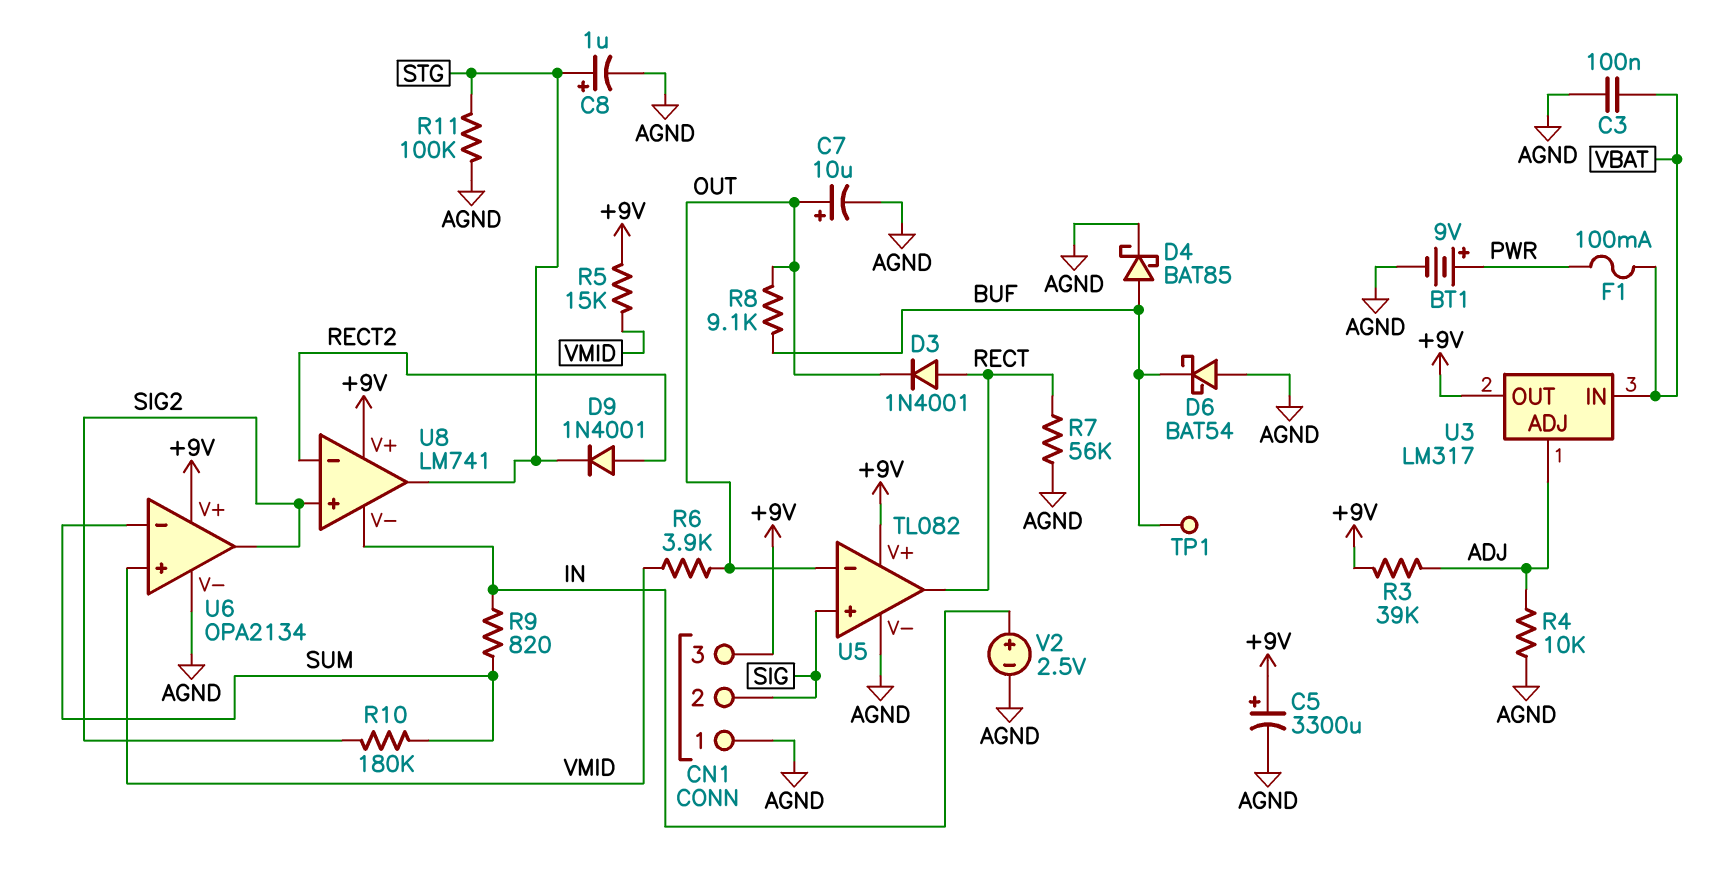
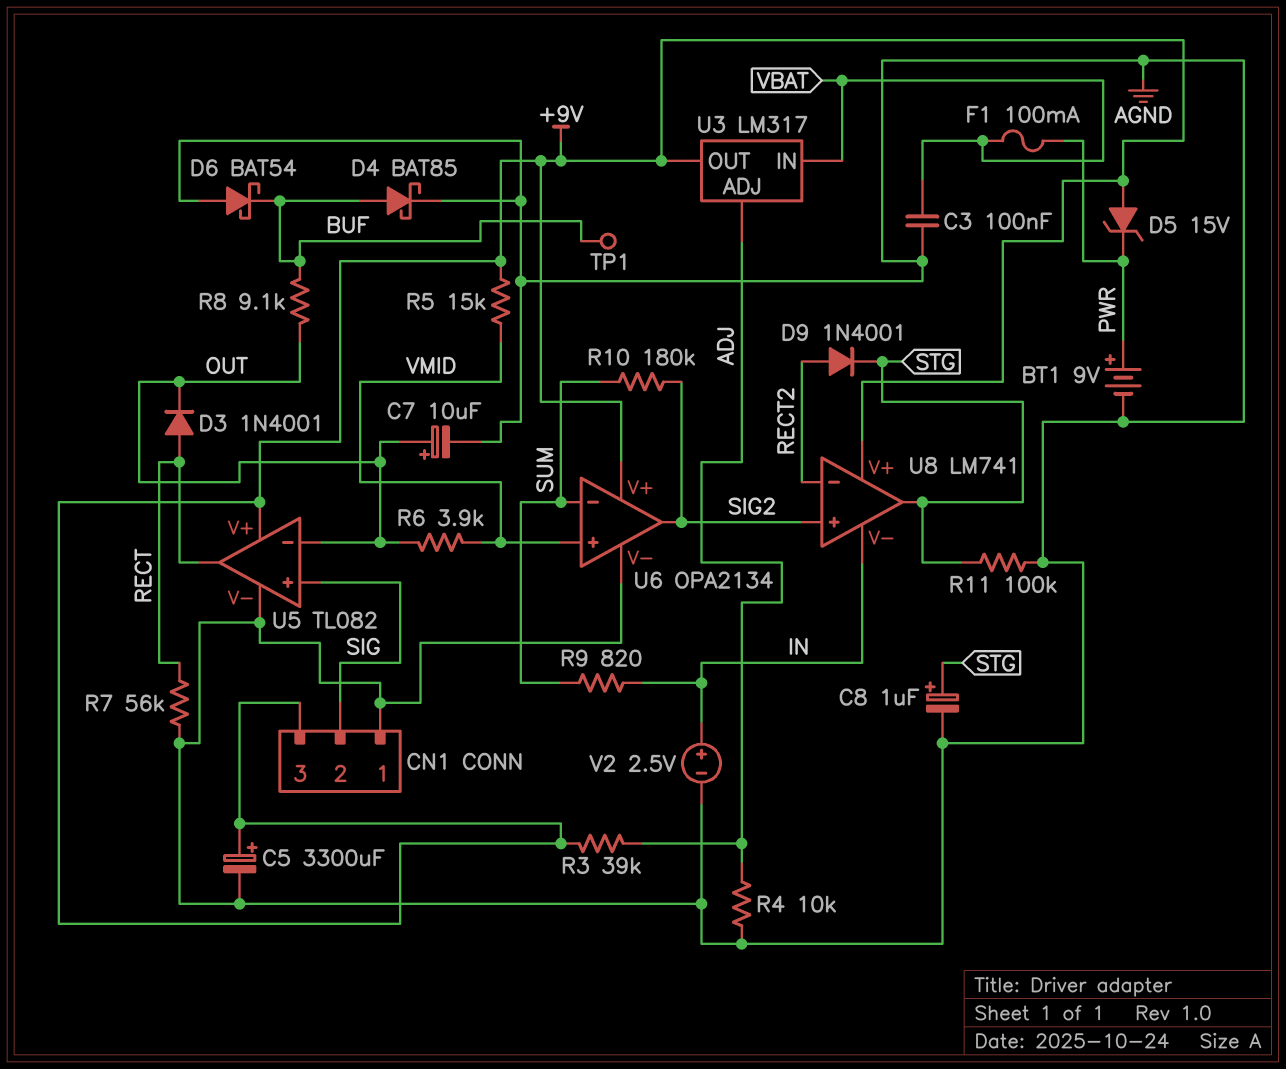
D5: none -> zener 15V (A +9V, K PWR)

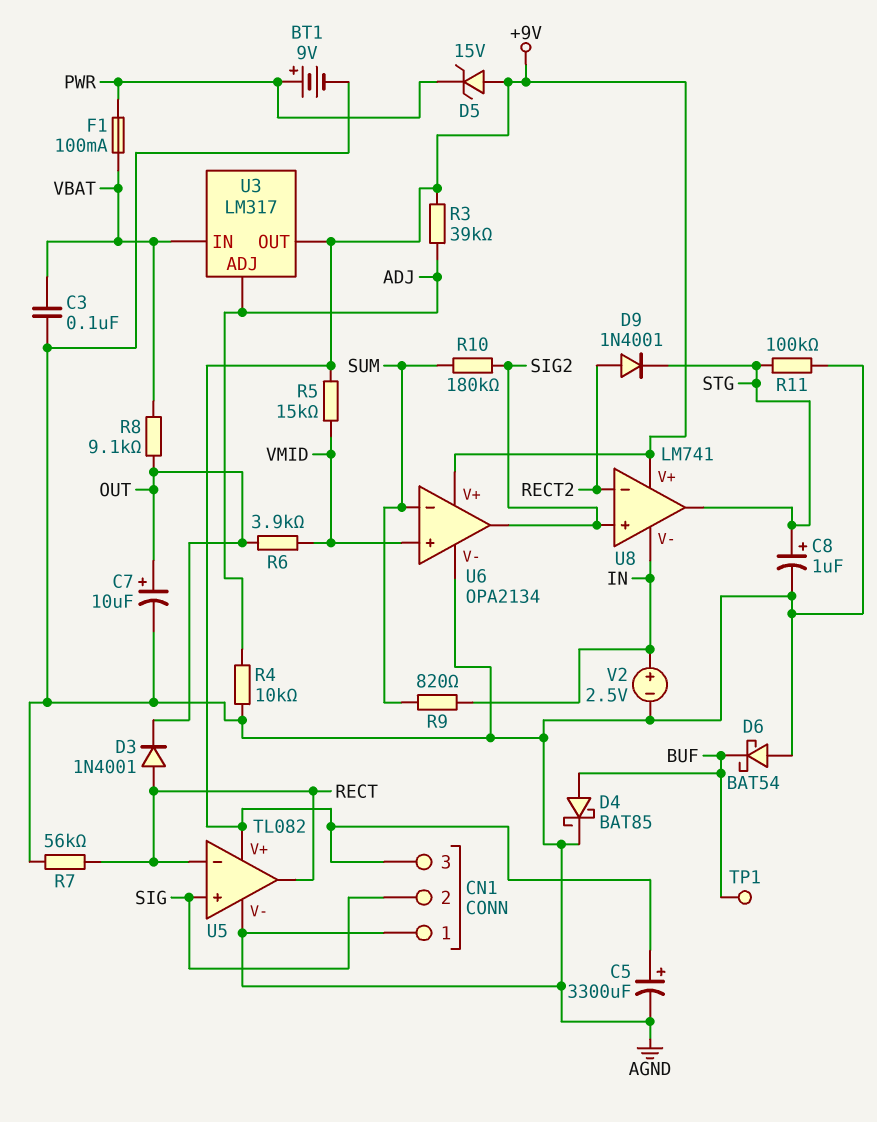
R8: 9.1k (BUF, OUT) -> 9.1k (OUT, VBAT)
U5 pin in-: OUT -> RECT

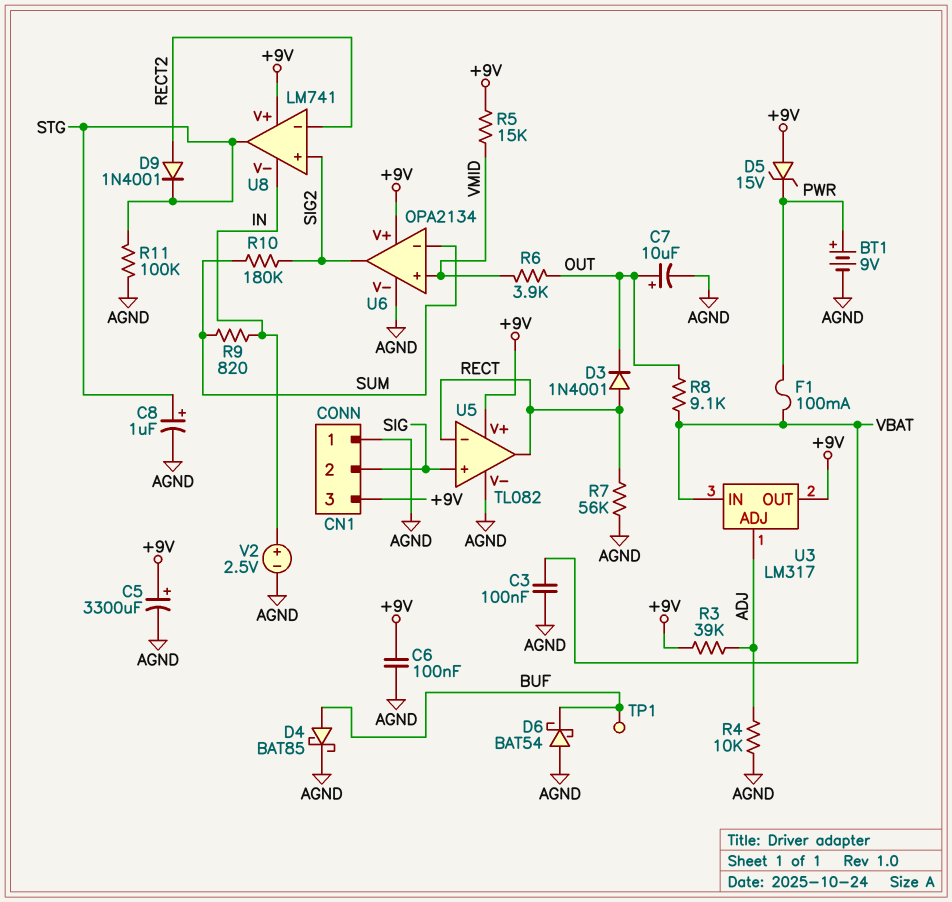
C6: none -> 100nF (+9V, AGND)

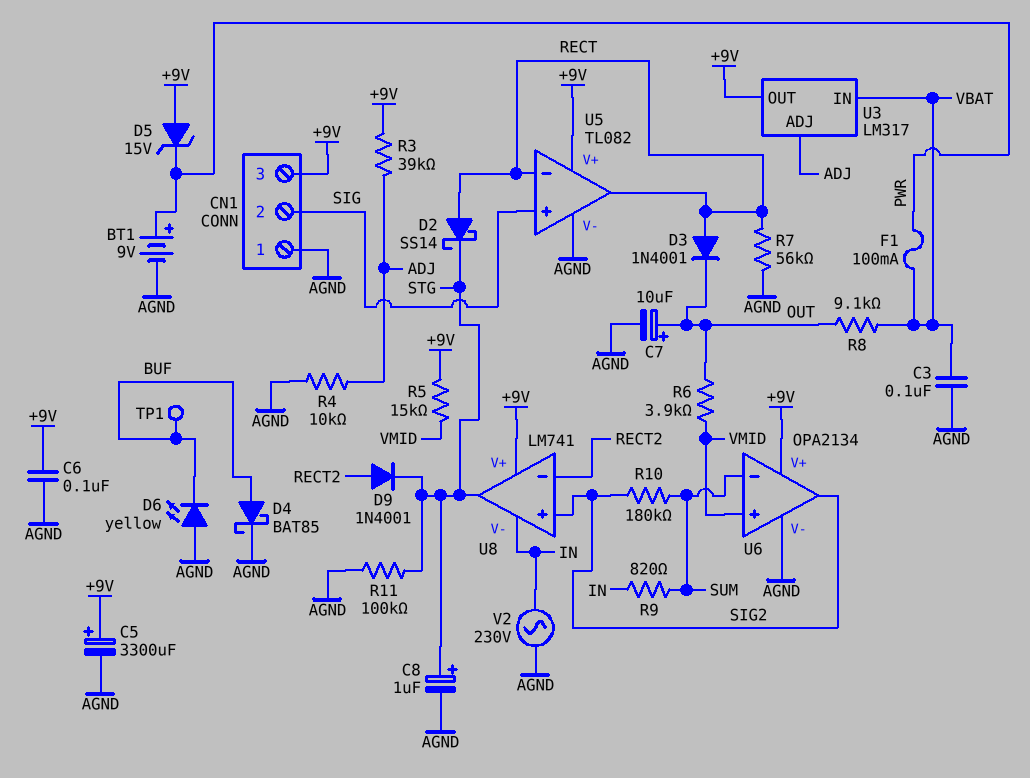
D2: none -> schottky SS14 (A RECT, K STG)
D6: schottky BAT54 (A AGND, K BUF) -> LED yellow (A AGND, K BUF)
V2: 2.5V (plus IN, minus AGND) -> AC 230V (AGND, IN)

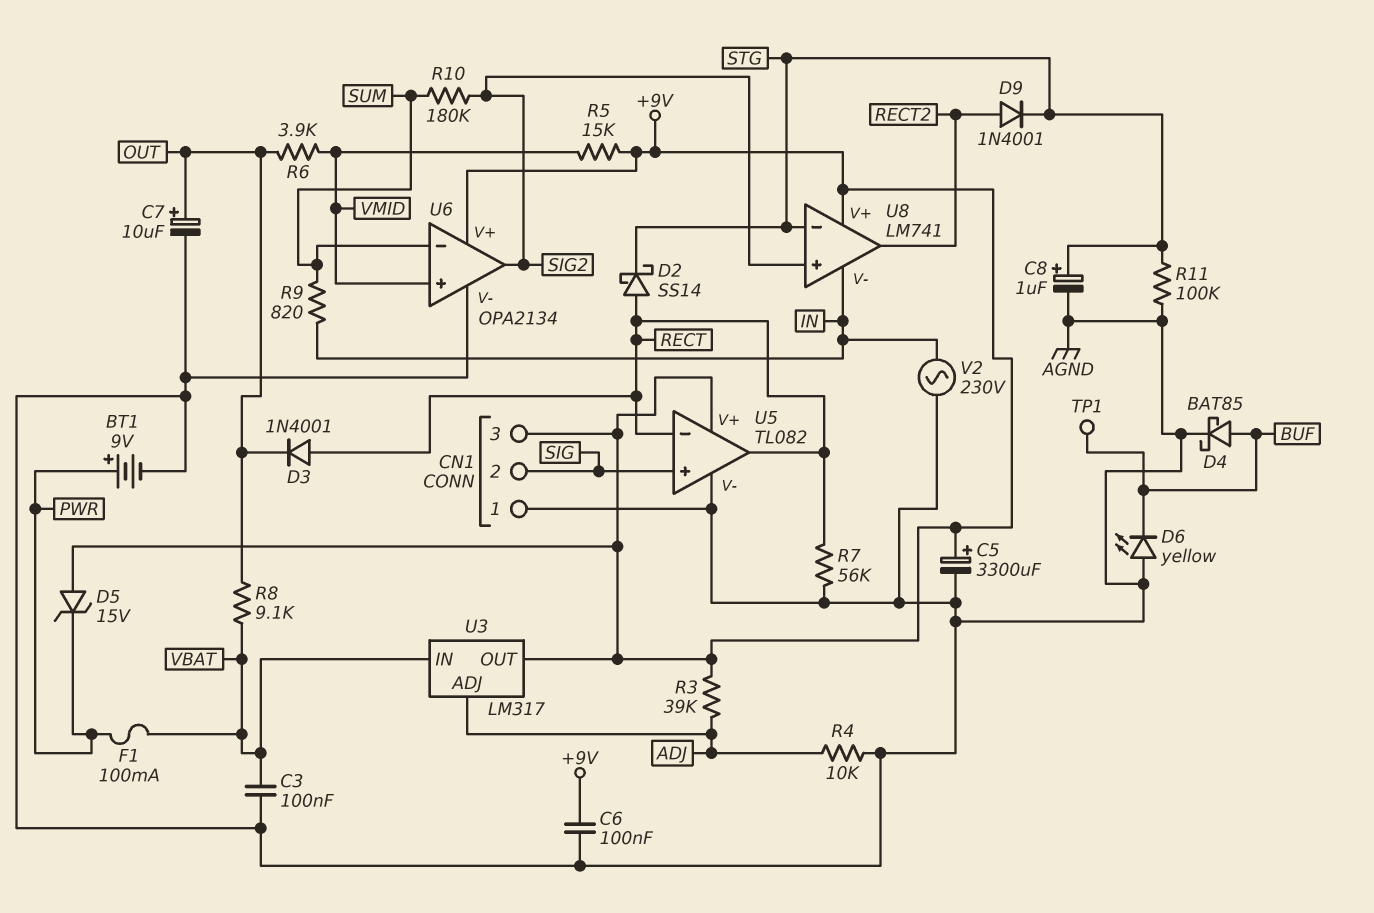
U8 pin in-: RECT2 -> STG
U8 pin out: STG -> RECT2

